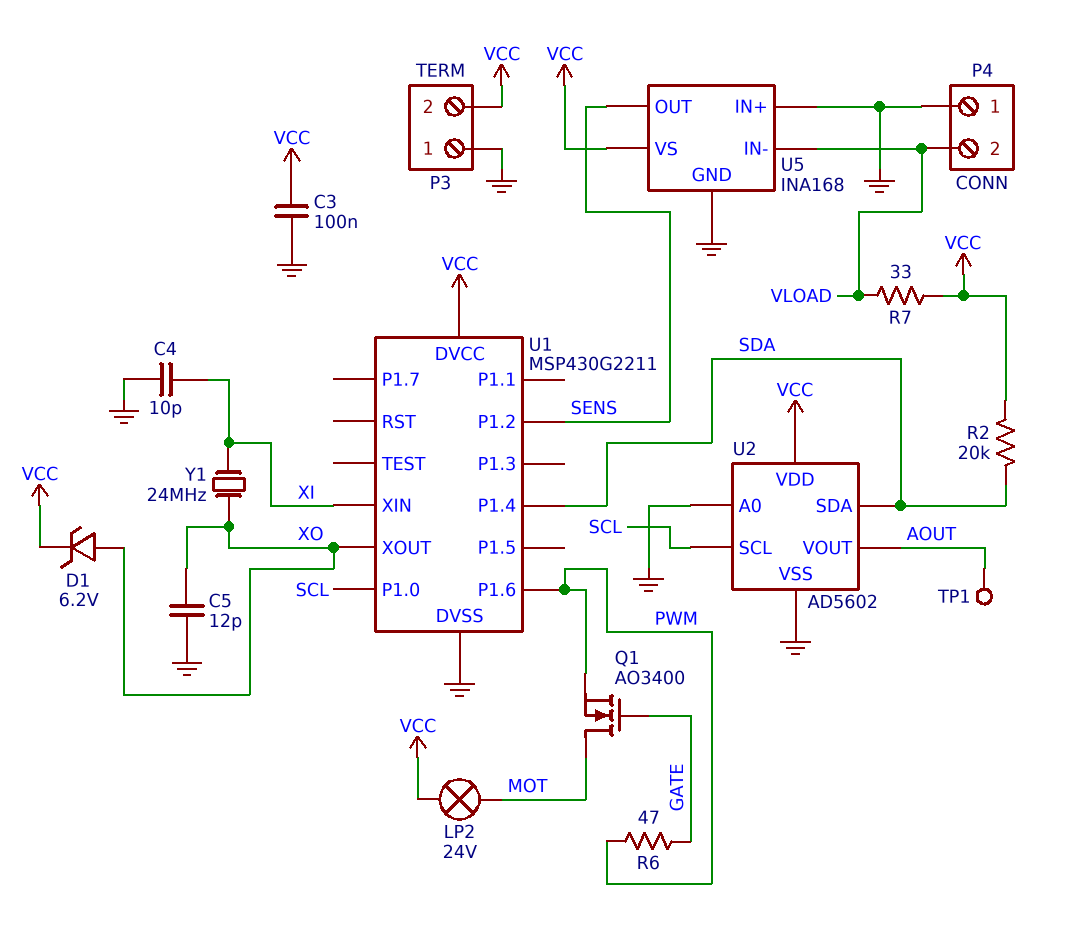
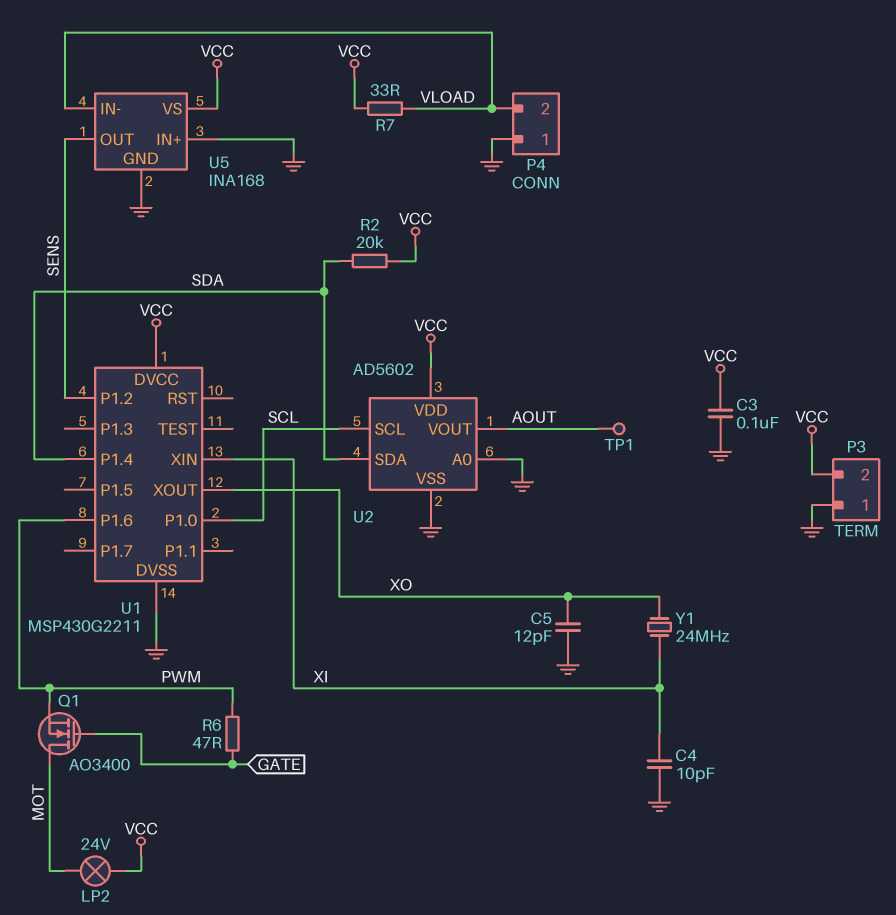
D1: zener 6.2V (A XO, K VCC) -> none

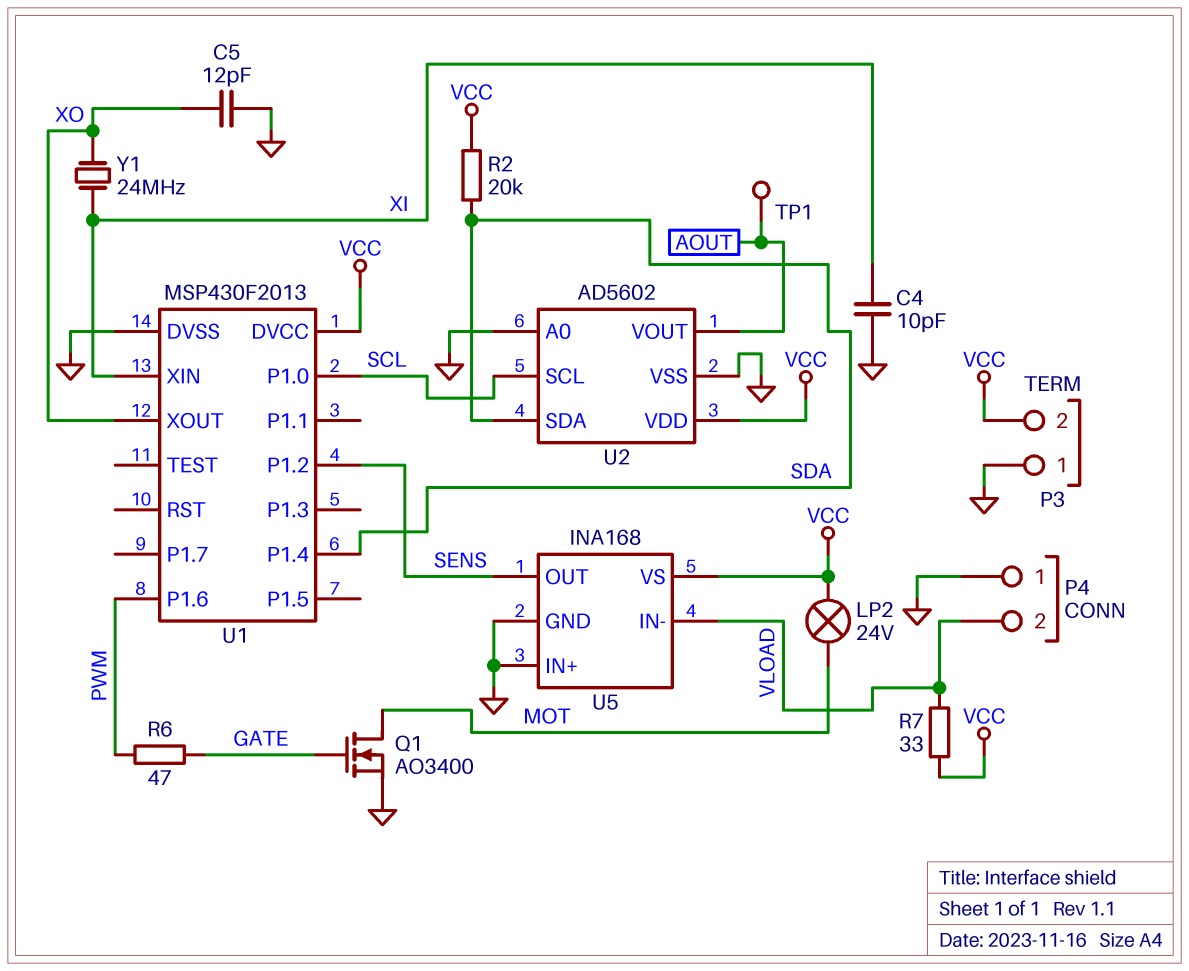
C3: 100nF (GND, VCC) -> none
Q1: NMOS AO3400 (G GATE, D MOT, S PWM) -> NMOS AO3400 (G GATE, D MOT, S GND)
U1: MSP430G2211 -> MSP430F2013

